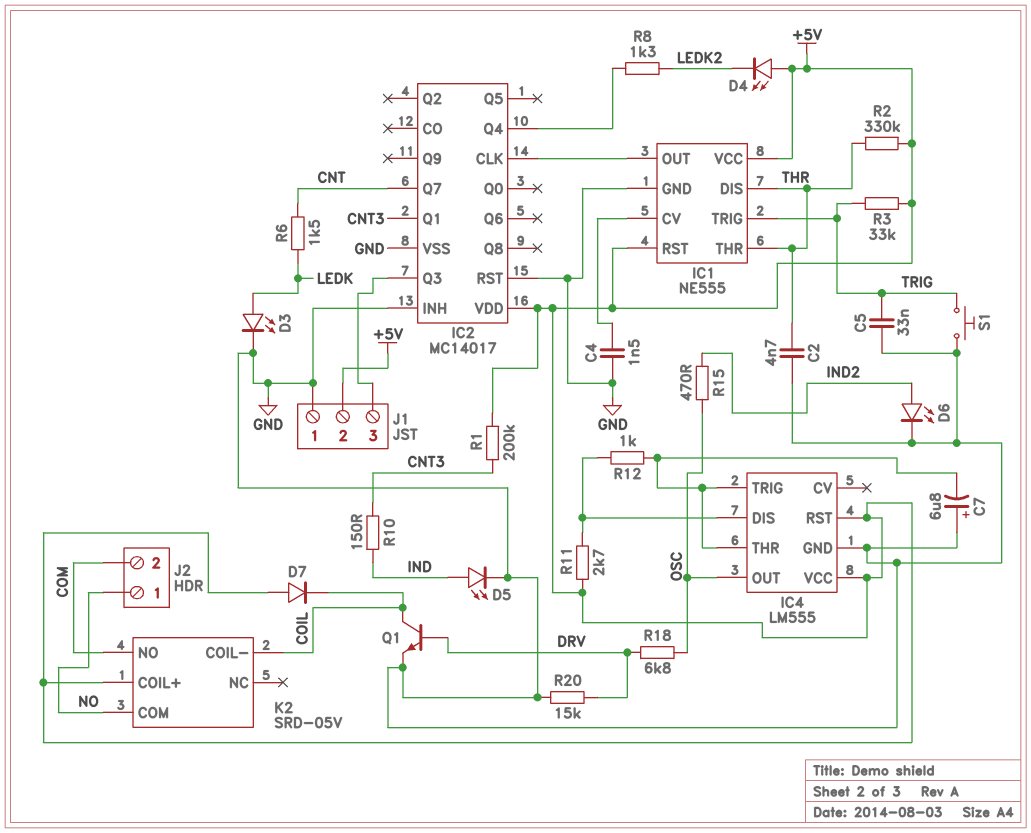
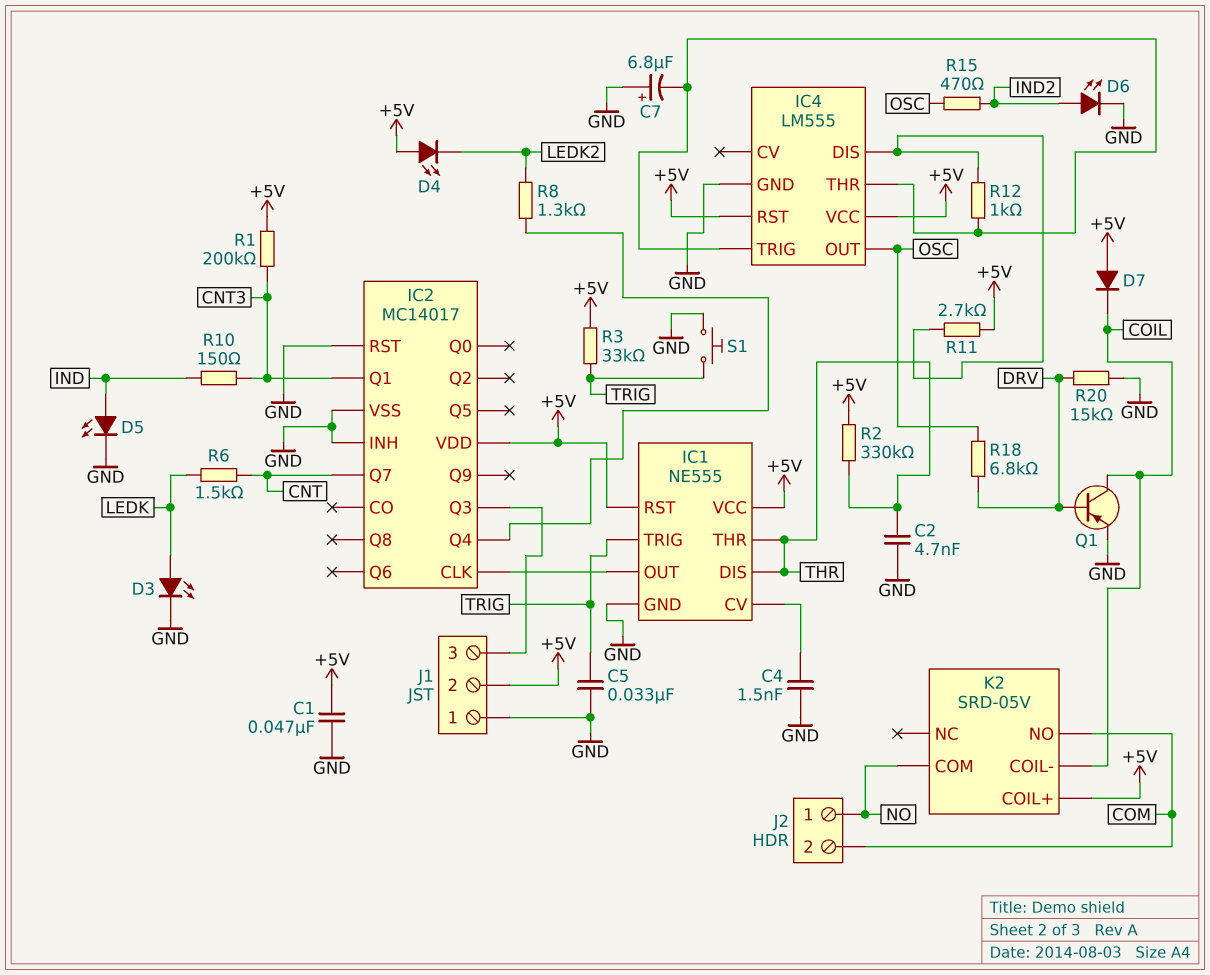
C1: none -> 47nF (+5V, GND)
Q1: NPN (B DRV, C COIL, E GND) -> PNP (B DRV, C COIL, E GND)

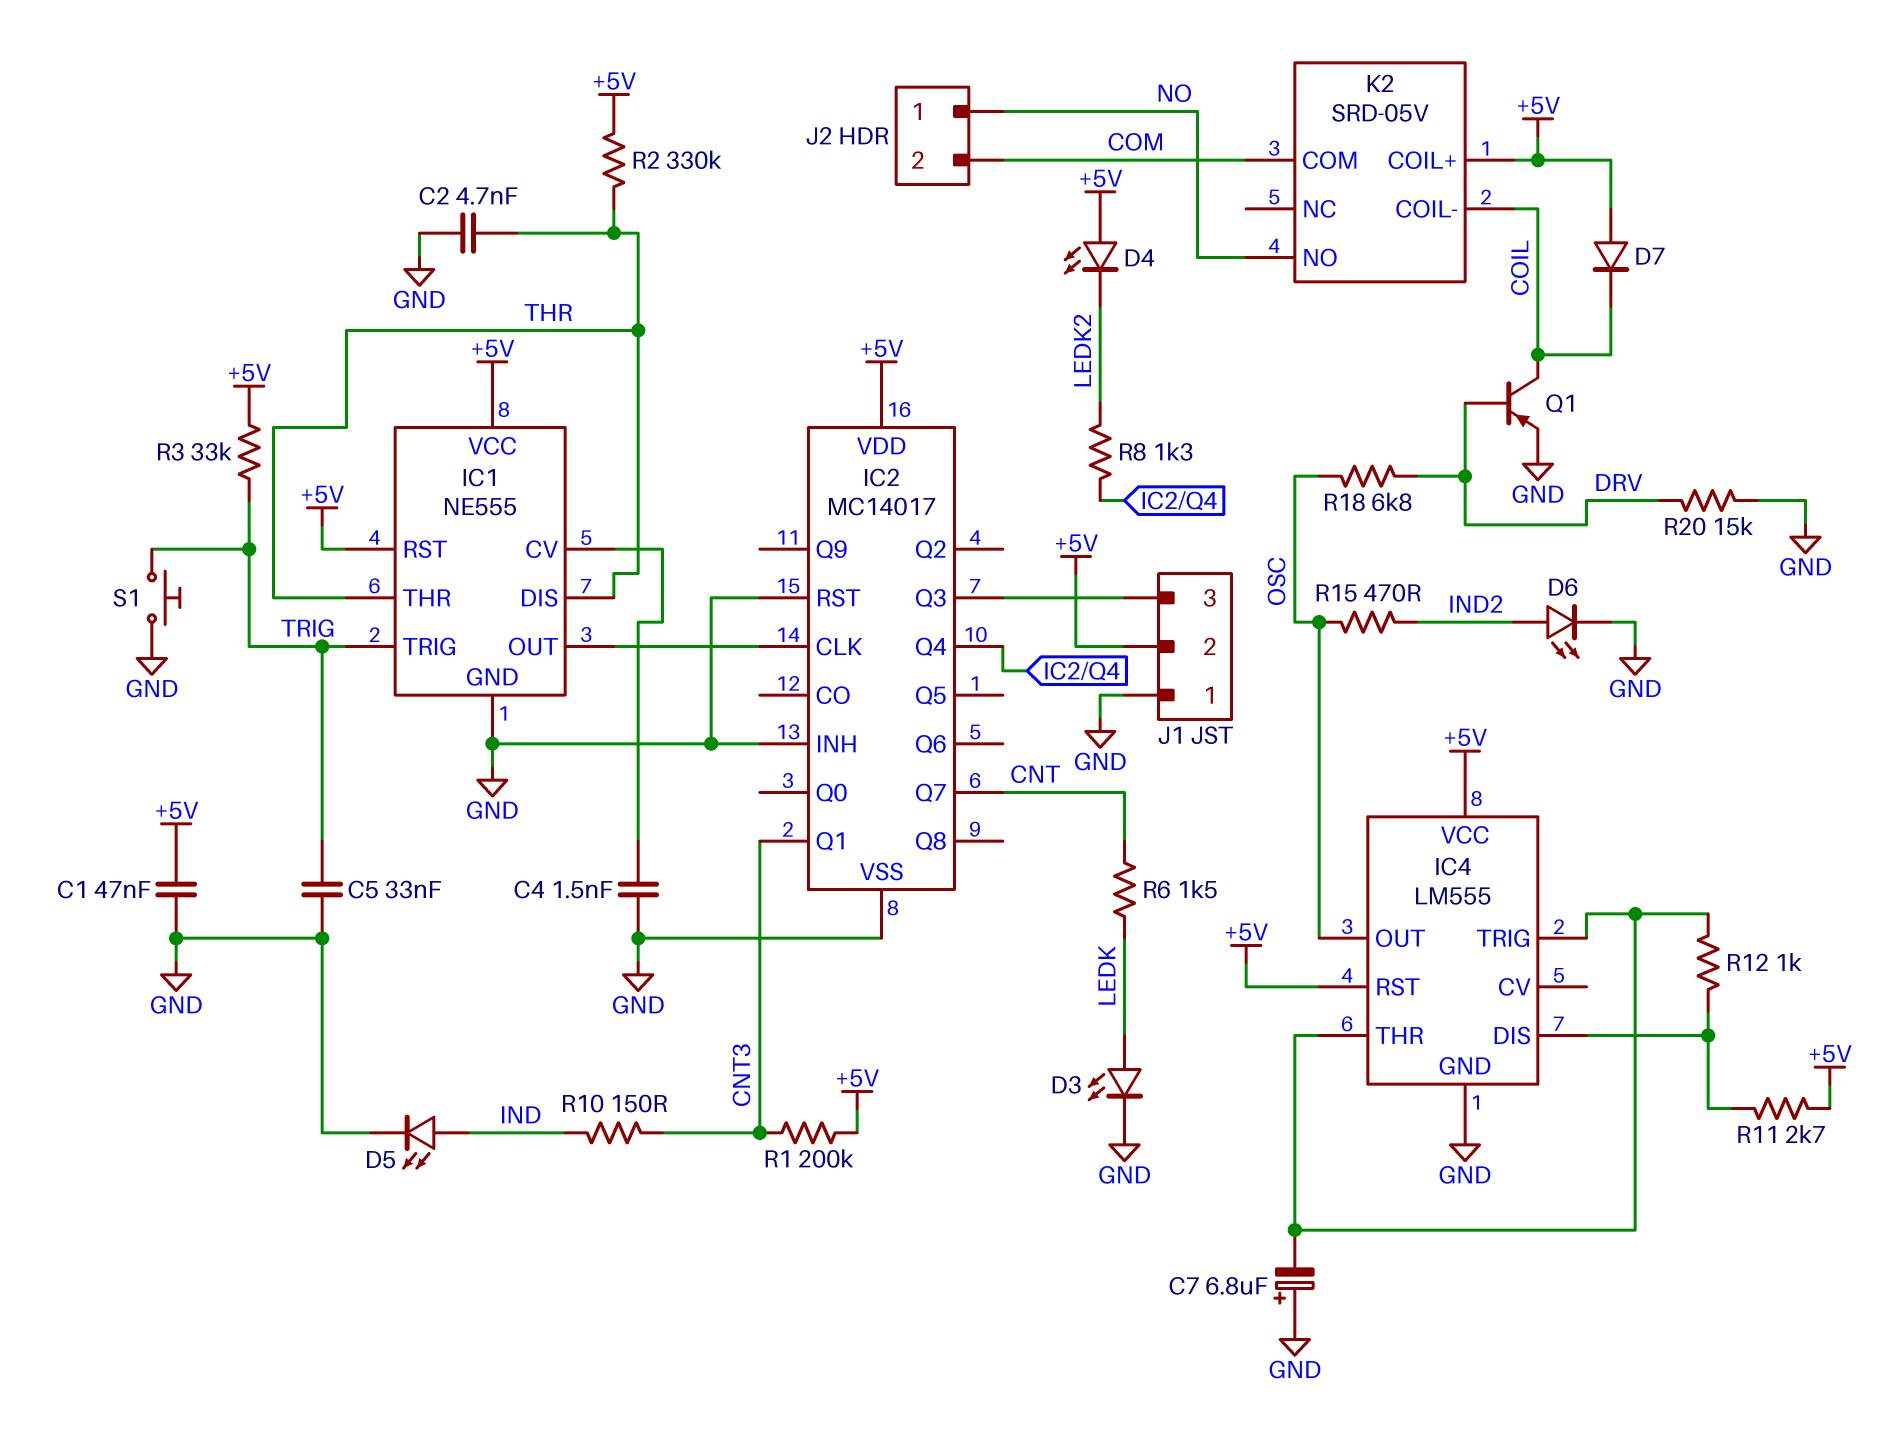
K2 pin COM: NO -> COM
K2 pin NO: COM -> NO

